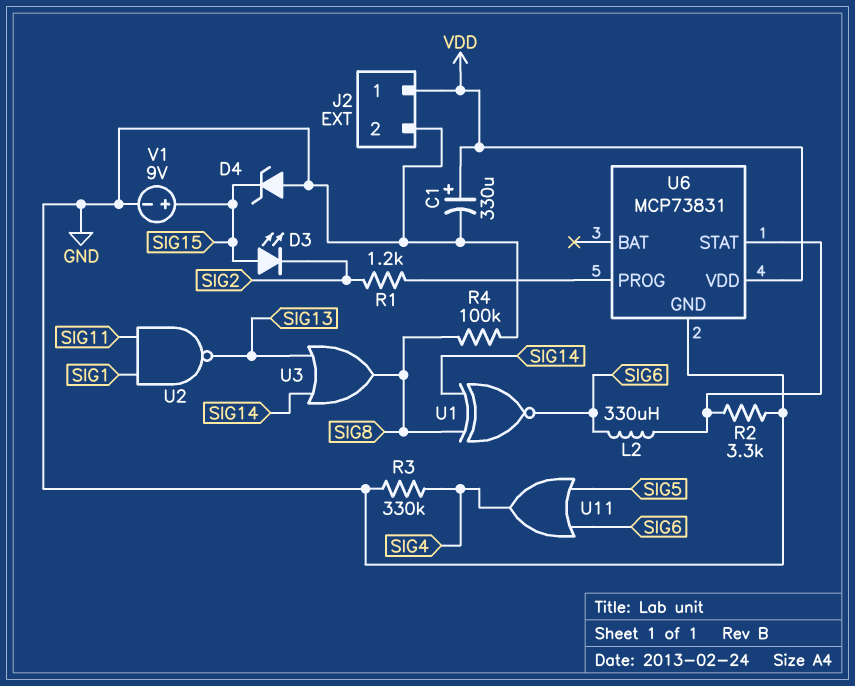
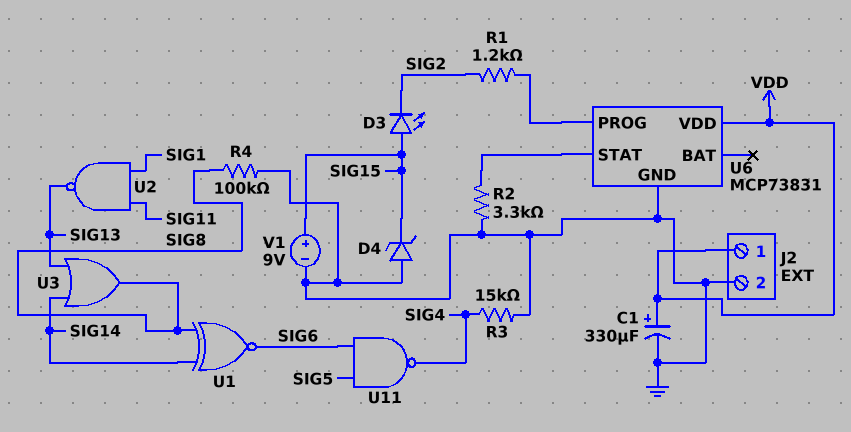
L2: 330uH (SIG6, U6/STAT) -> none
R3: 330k (GND, SIG4) -> 15k (GND, SIG4)
U11: OR (in SIG5, in SIG6, out SIG4) -> NAND (in SIG5, in SIG6, out SIG4)

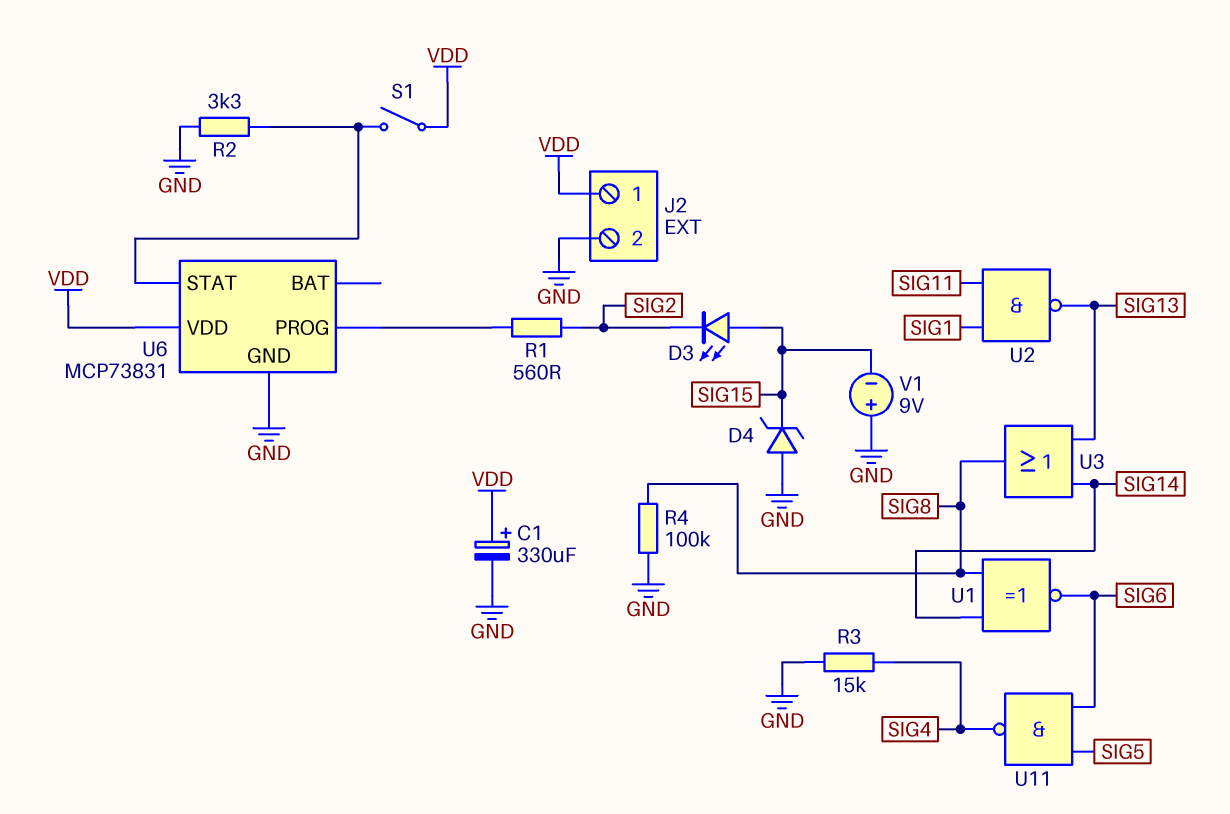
R1: 1.2k (SIG2, U6/PROG) -> 560 (SIG2, U6/PROG)
S1: none -> switch (U6/STAT, VDD)
V1: 9V (plus SIG15, minus GND) -> 9V (plus GND, minus SIG15)

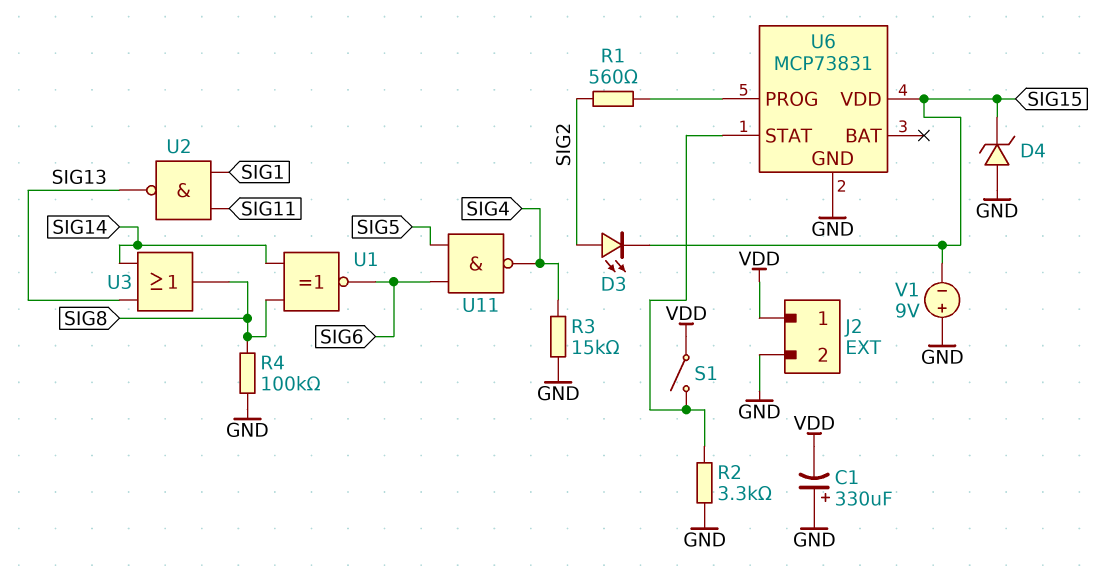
C1: 330uF (plus VDD, minus GND) -> 330uF (plus GND, minus VDD)
D3: LED (A SIG15, K SIG2) -> LED (A SIG2, K SIG15)
U6 pin VDD: VDD -> SIG15

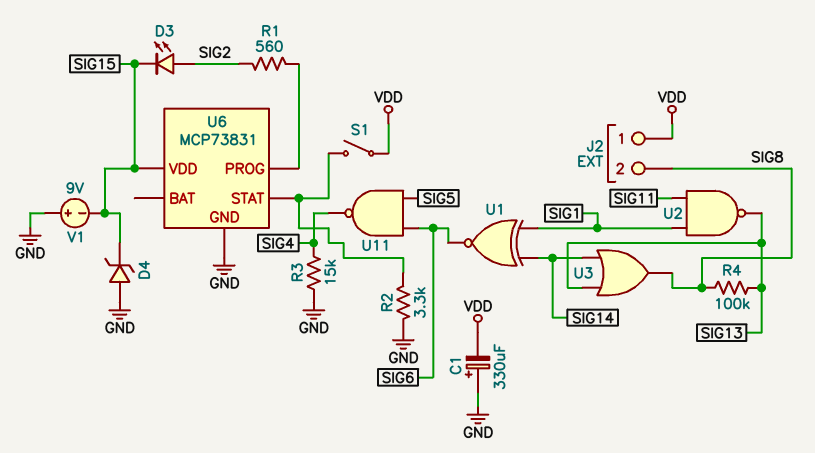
J2 pin 2: GND -> SIG8
R4: 100k (GND, SIG8) -> 100k (SIG8, SIG13)
U1: XNOR (in SIG8, in SIG14, out SIG6) -> XNOR (in SIG1, in SIG14, out SIG6)

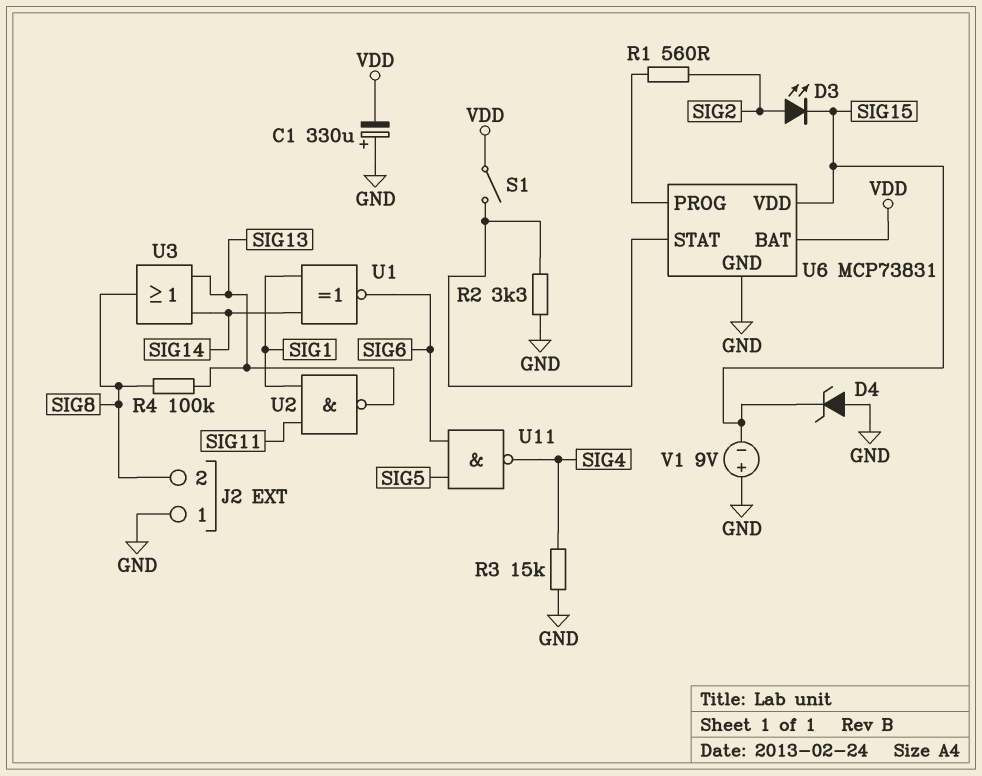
J2 pin 1: VDD -> GND
U6 pin BAT: none -> VDD

